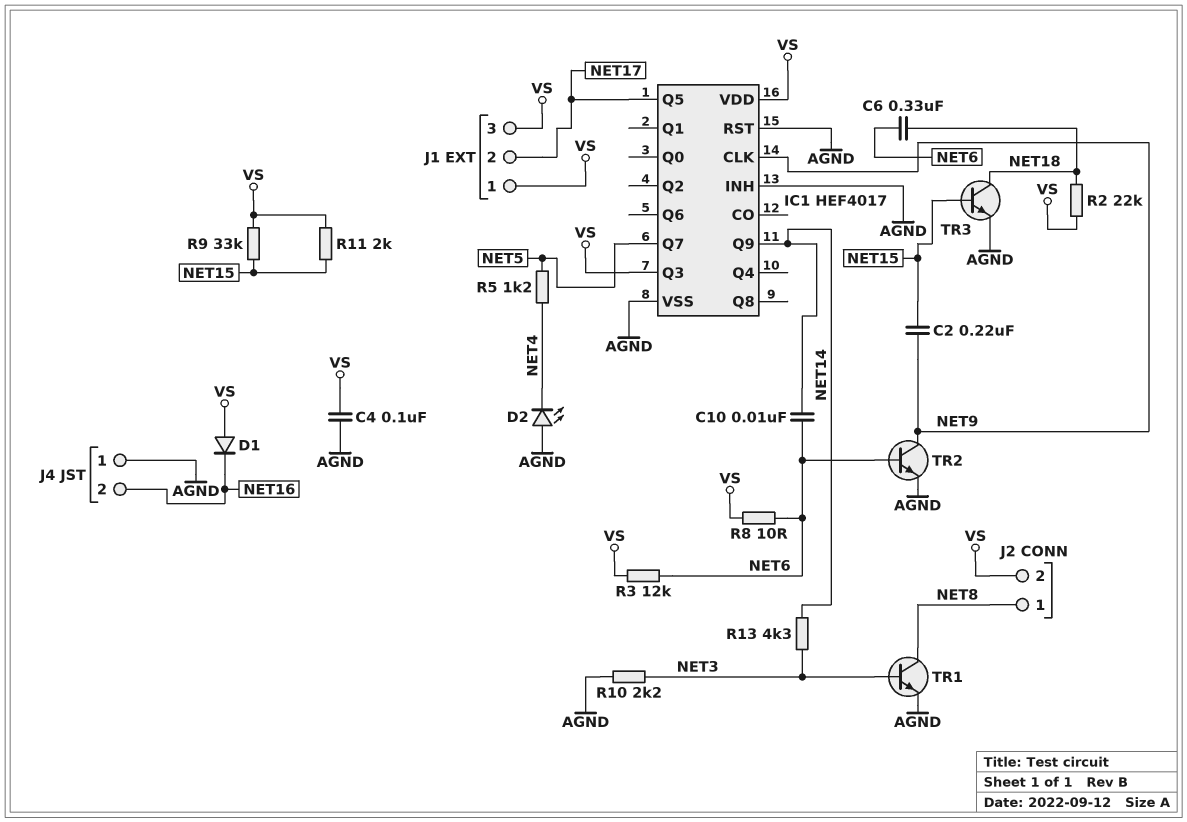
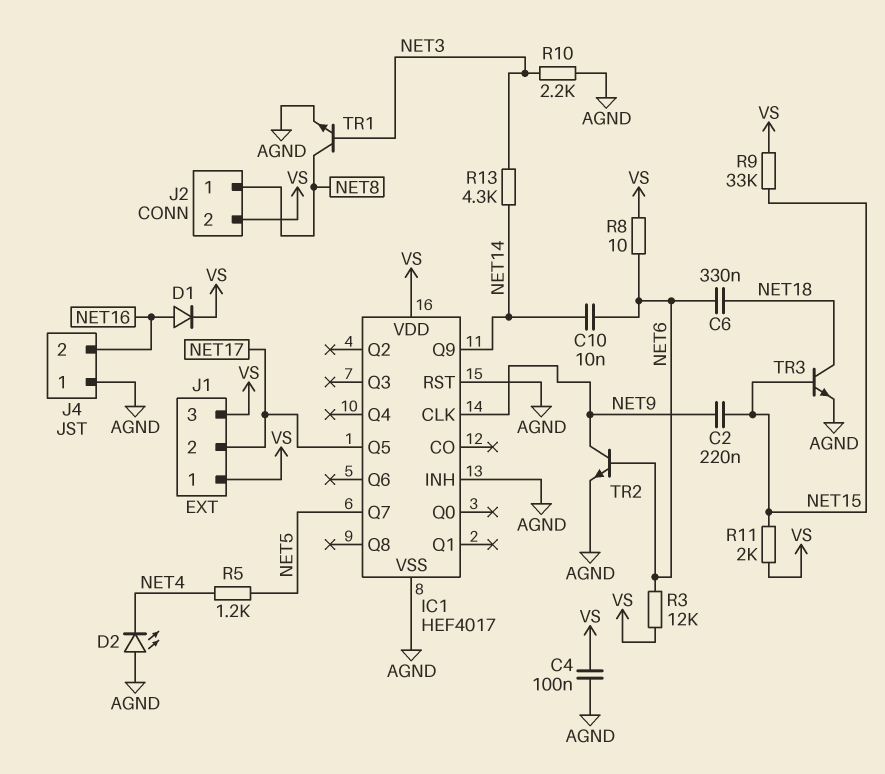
D1: diode (A VS, K NET16) -> diode (A NET16, K VS)
IC1 pin Q3: VS -> none
R2: 22k (NET18, VS) -> none

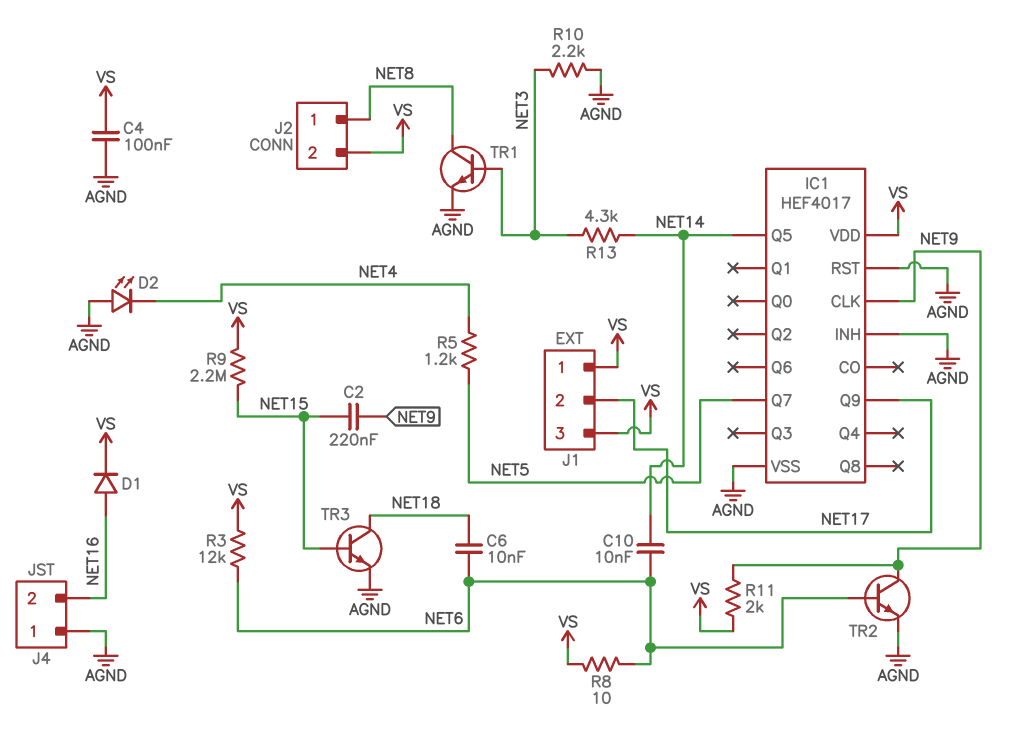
C6: 330nF (NET6, NET18) -> 10nF (NET6, NET18)
IC1 pin Q5: NET17 -> NET14
IC1 pin Q9: NET14 -> NET17
R9: 33k (NET15, VS) -> 2.2M (NET15, VS)
R11: 2k (NET15, VS) -> 2k (NET9, VS)

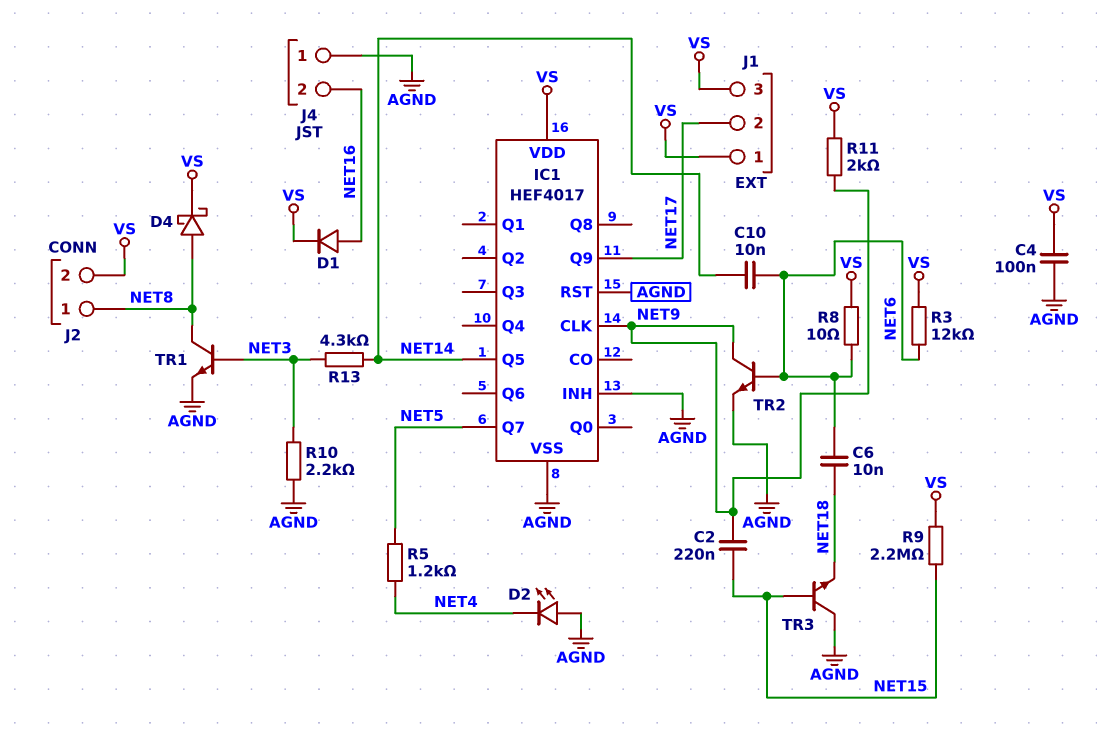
D4: none -> schottky (A NET8, K VS)
TR3: NPN (B NET15, C NET18, E AGND) -> NPN (B NET15, C AGND, E NET18)

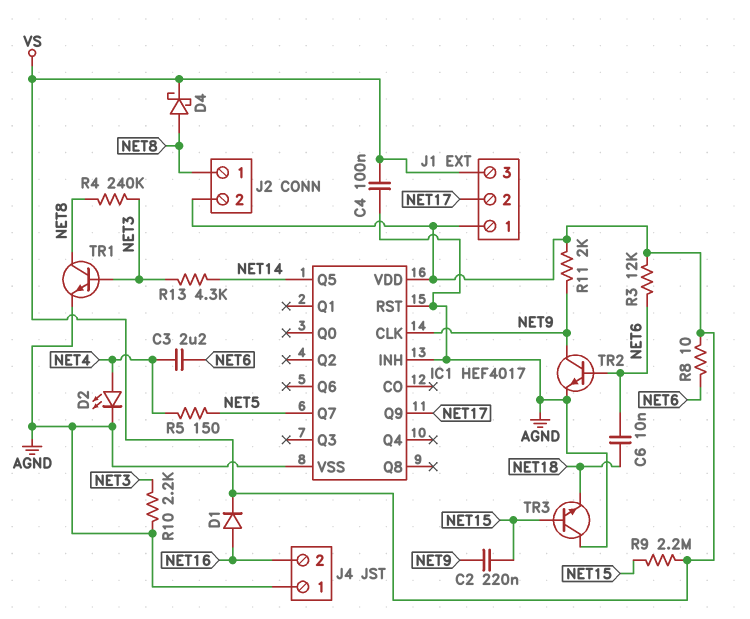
C3: none -> 2.2uF (NET4, NET6)
C10: 10nF (NET6, NET14) -> none
D2: LED (A AGND, K NET4) -> LED (A NET4, K AGND)
R4: none -> 240k (NET3, NET8)
R5: 1.2k (NET4, NET5) -> 150 (NET4, NET5)

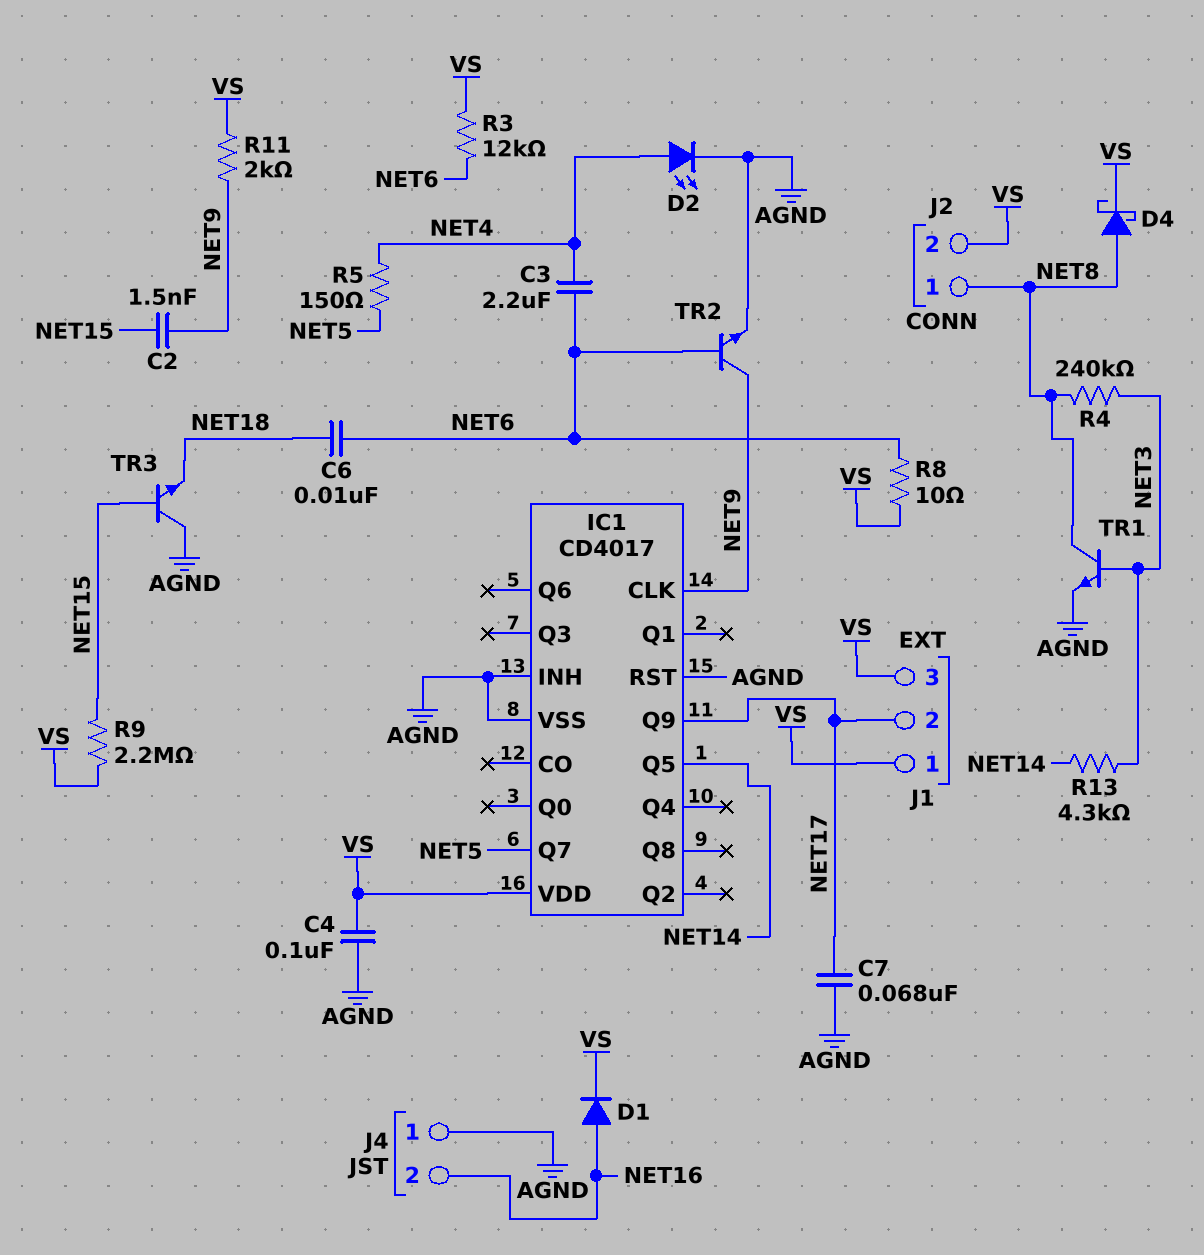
C2: 220nF (NET9, NET15) -> 1.5nF (NET9, NET15)
C7: none -> 68nF (AGND, NET17)
IC1: HEF4017 -> CD4017
R10: 2.2k (AGND, NET3) -> none

